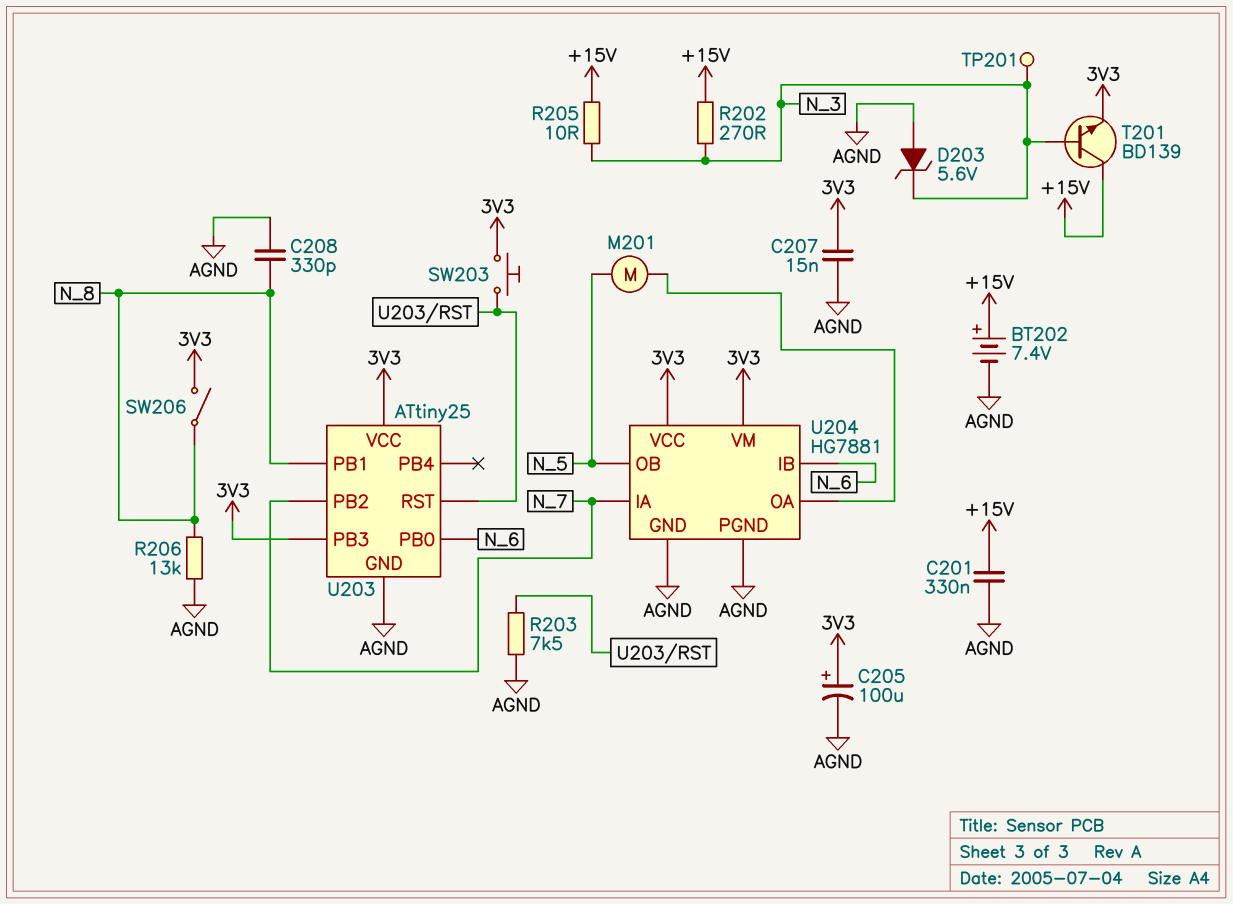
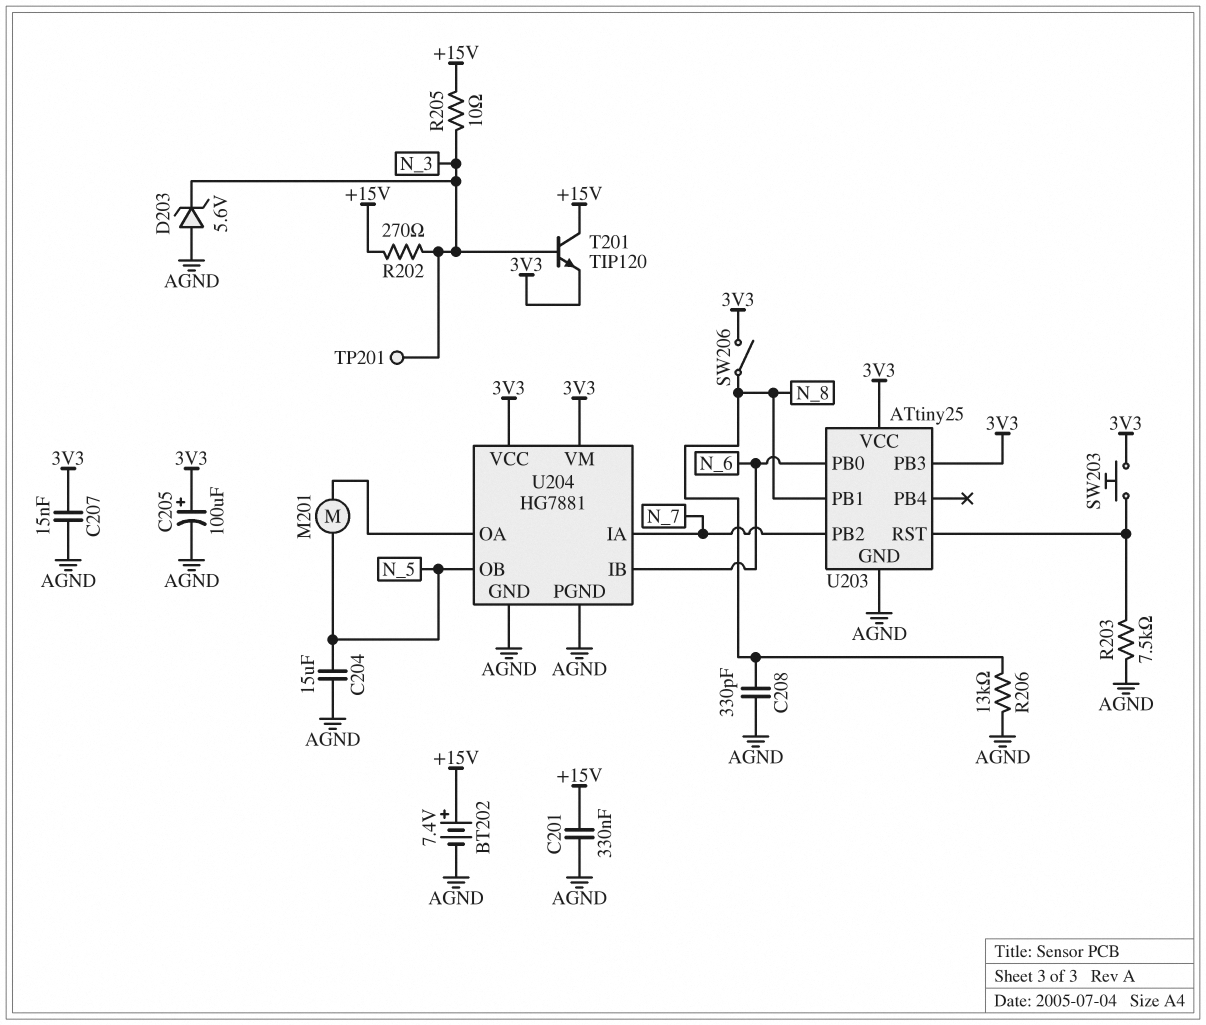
C204: none -> 15uF (AGND, N_5)
T201: NPN BD139 (B N_3, C +15V, E 3V3) -> NPN TIP120 (B N_3, C +15V, E 3V3)

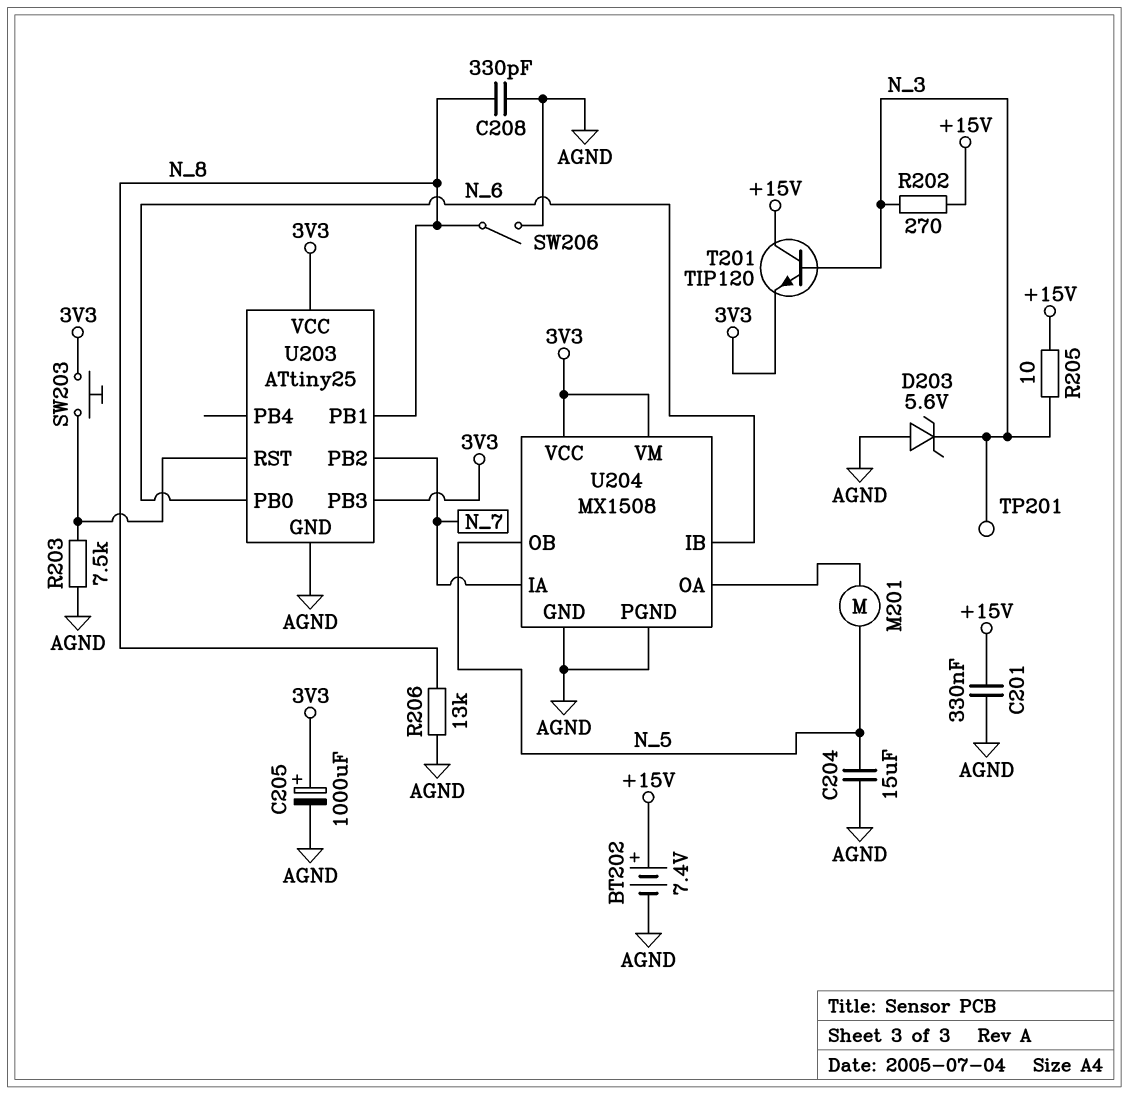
C205: 100uF (plus 3V3, minus AGND) -> 1000uF (plus 3V3, minus AGND)
C207: 15nF (3V3, AGND) -> none
SW206: switch (3V3, N_8) -> switch (AGND, N_8)
U204: HG7881 -> MX1508

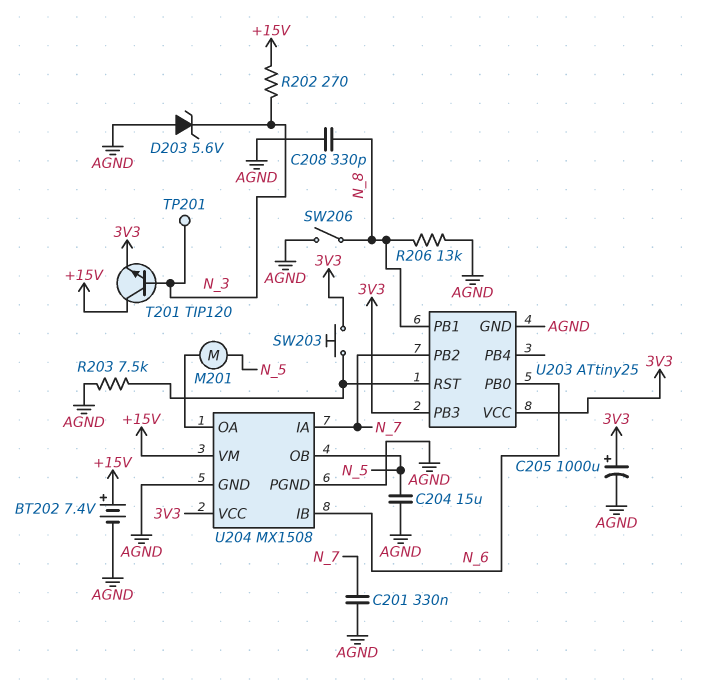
C201: 330nF (+15V, AGND) -> 330nF (AGND, N_7)
R205: 10 (+15V, N_3) -> none
U204 pin VM: 3V3 -> +15V

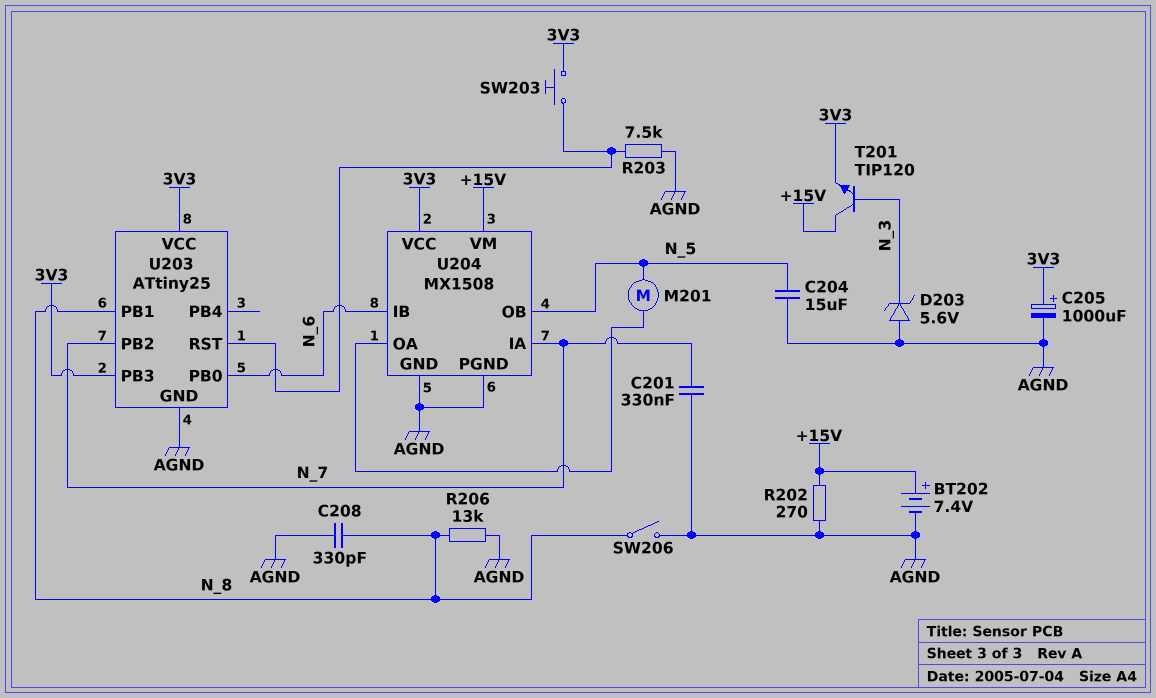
R202: 270 (+15V, N_3) -> 270 (+15V, AGND)
TP201: test point (N_3) -> none

